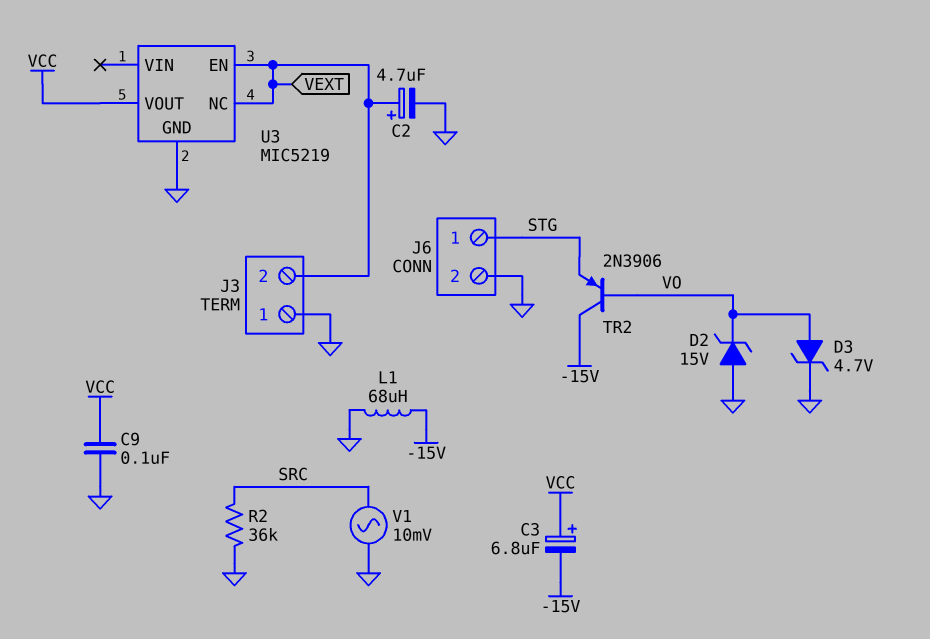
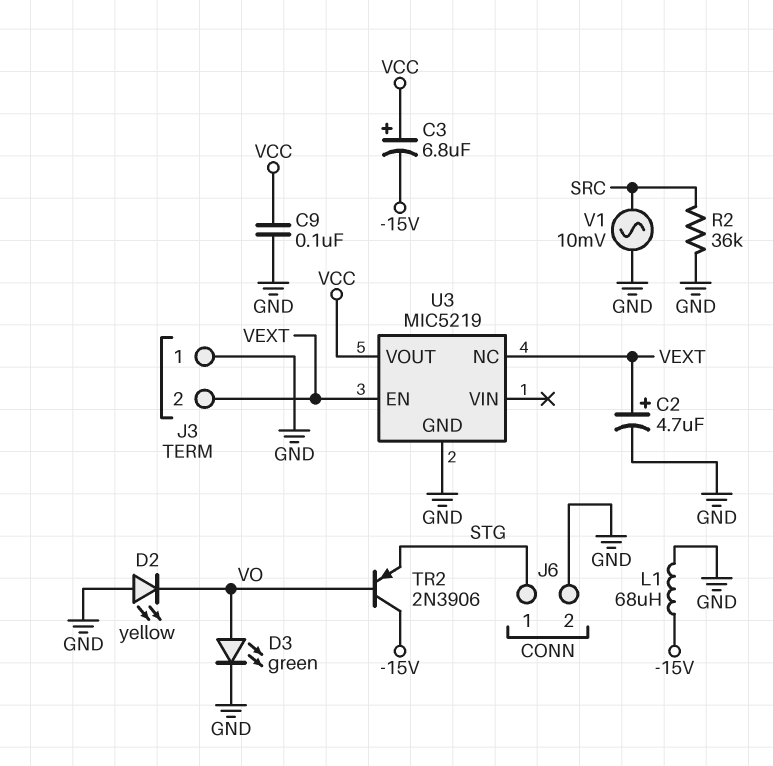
D2: zener 15V (A GND, K VO) -> LED yellow (A GND, K VO)
D3: zener 4.7V (A VO, K GND) -> LED green (A VO, K GND)

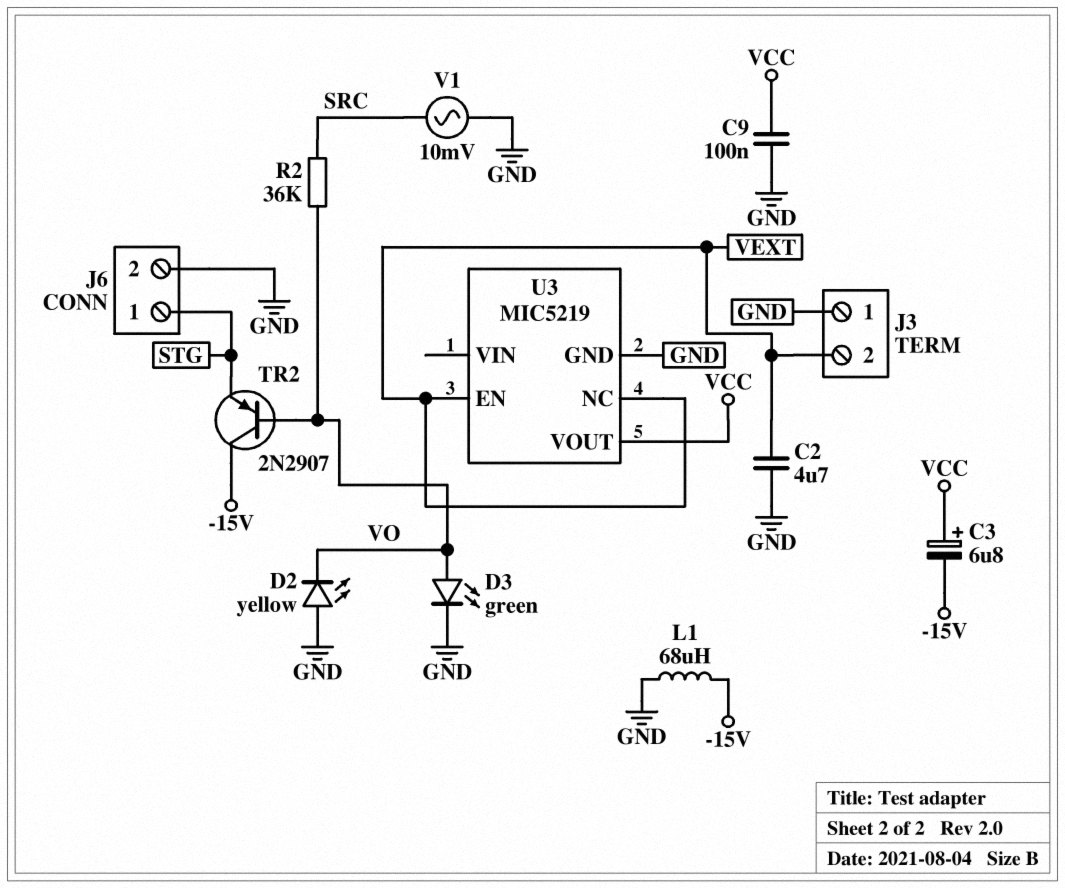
C2: 4.7uF (plus VEXT, minus GND) -> 4.7uF (GND, VEXT)
R2: 36k (GND, SRC) -> 36k (SRC, VO)
TR2: PNP 2N3906 (B VO, C -15V, E STG) -> PNP 2N2907 (B VO, C -15V, E STG)

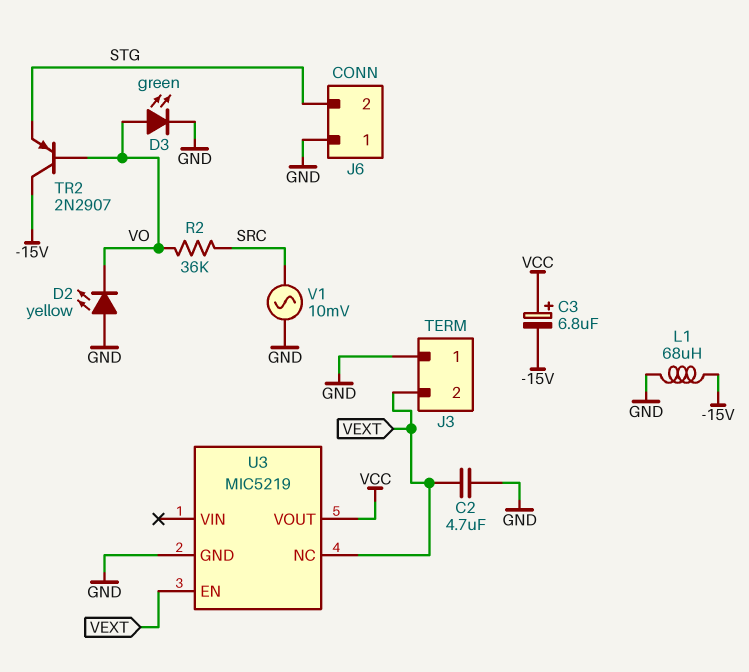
C9: 100nF (GND, VCC) -> none
J6 pin 1: STG -> GND
J6 pin 2: GND -> STG

